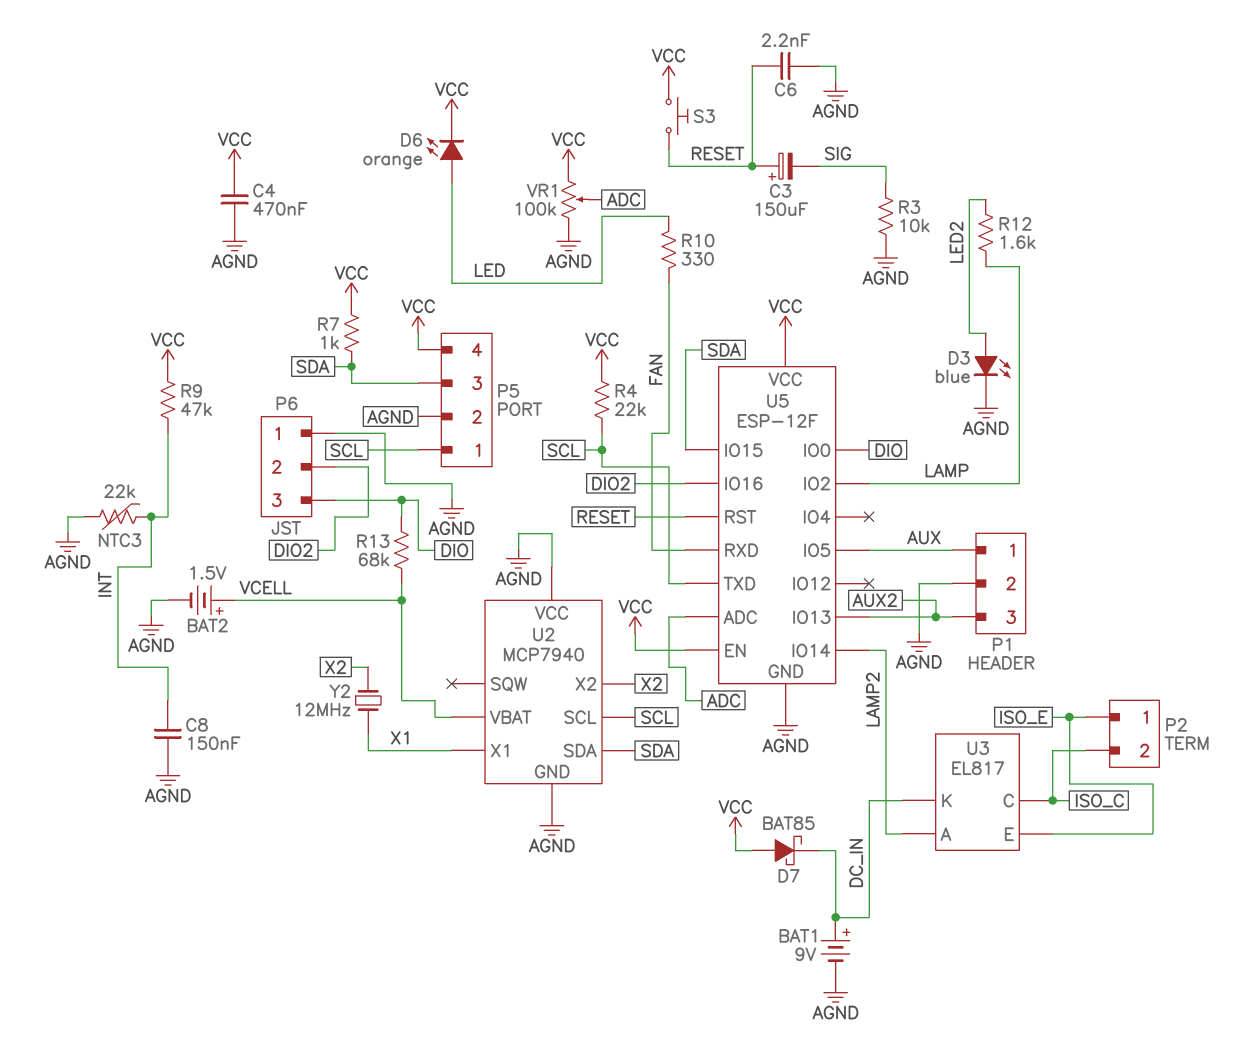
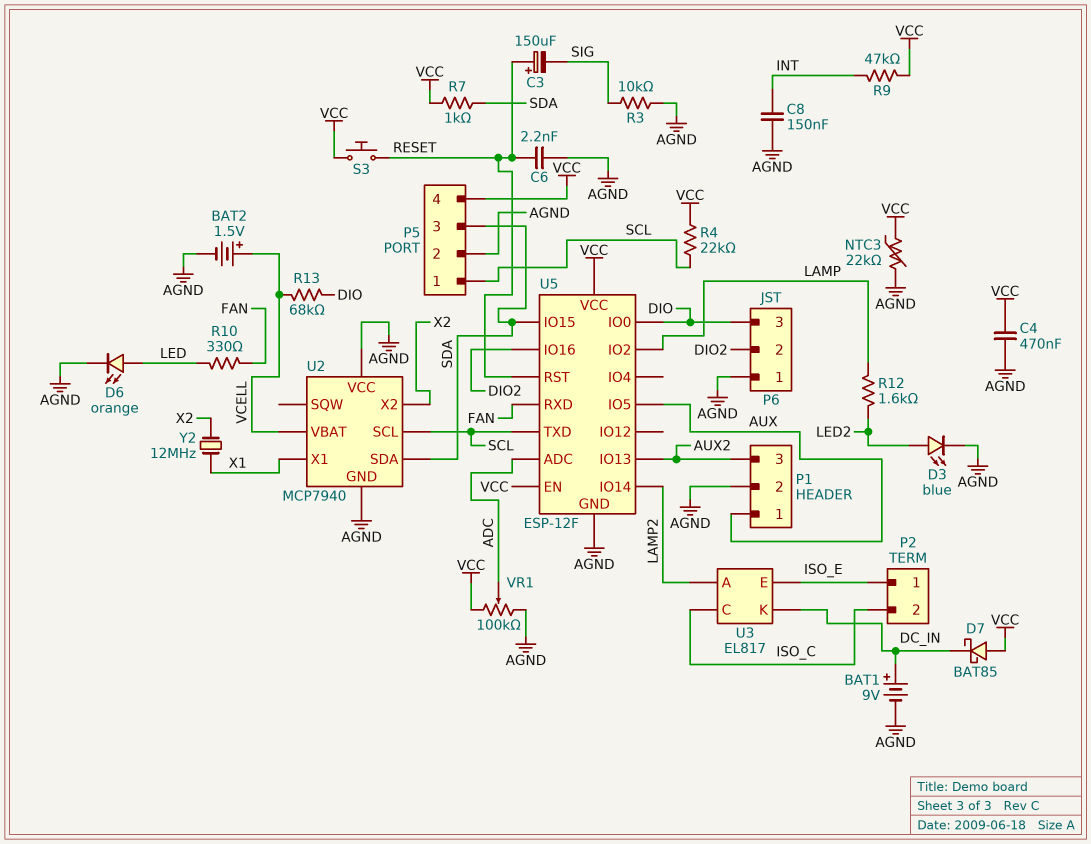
D6: LED orange (A LED, K VCC) -> LED orange (A LED, K AGND)
NTC3: 22k (AGND, INT) -> 22k (AGND, VCC)

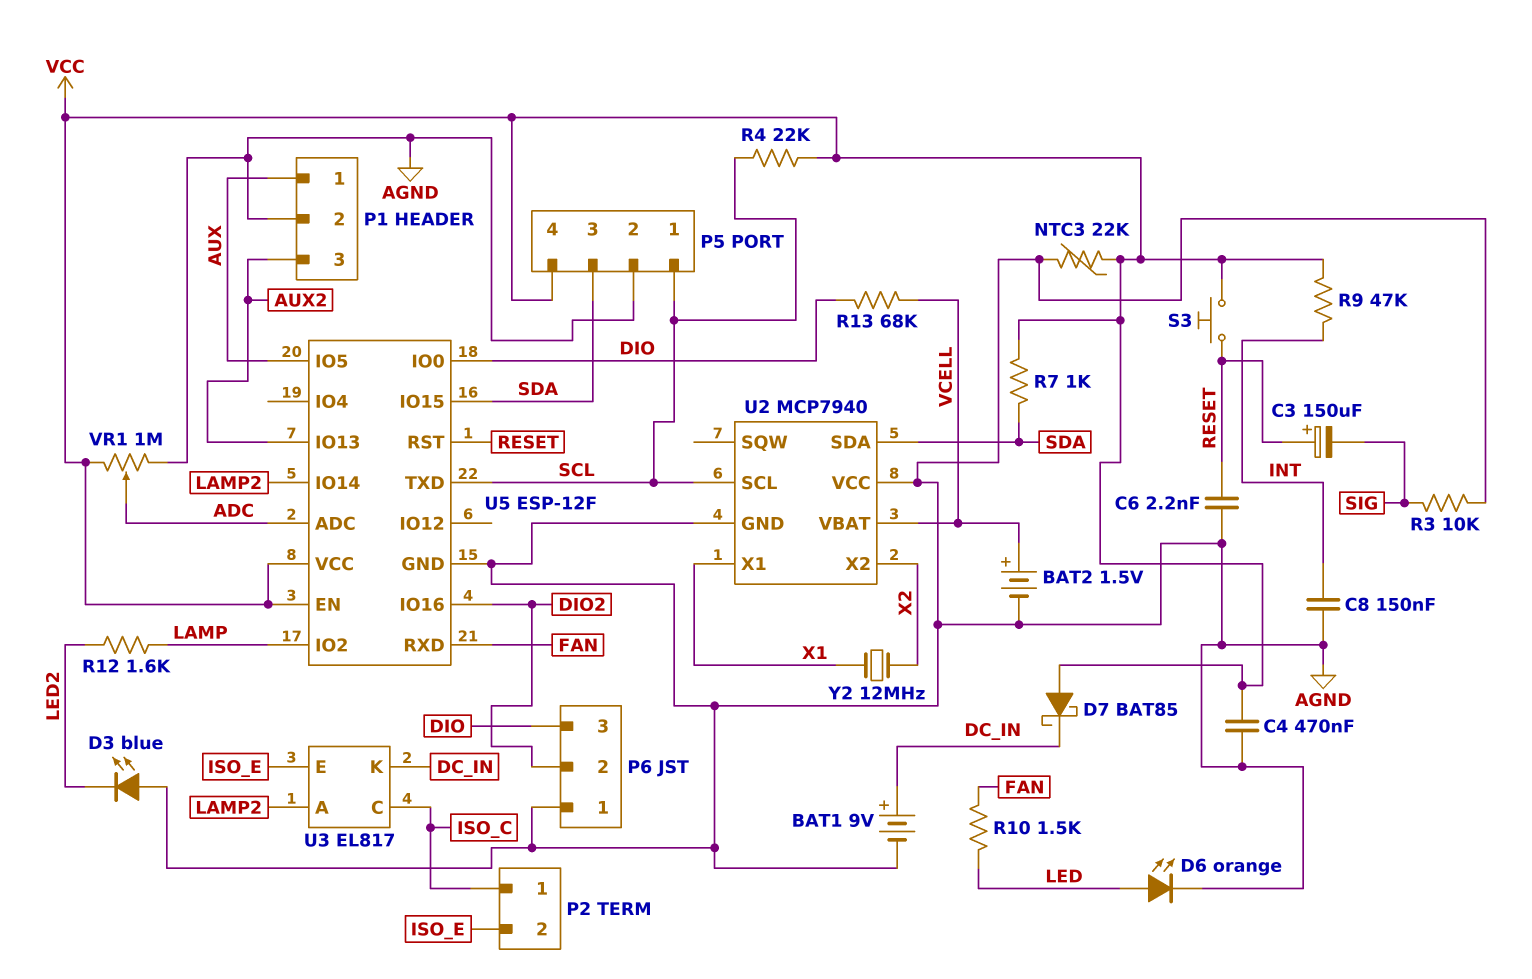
D3: LED blue (A LED2, K AGND) -> LED blue (A AGND, K LED2)
P2 pin 1: ISO_E -> ISO_C
P2 pin 2: ISO_C -> ISO_E
R10: 330 (FAN, LED) -> 1.5k (FAN, LED)
VR1: 100k (AGND, VCC, wiper ADC) -> 1M (AGND, VCC, wiper ADC)

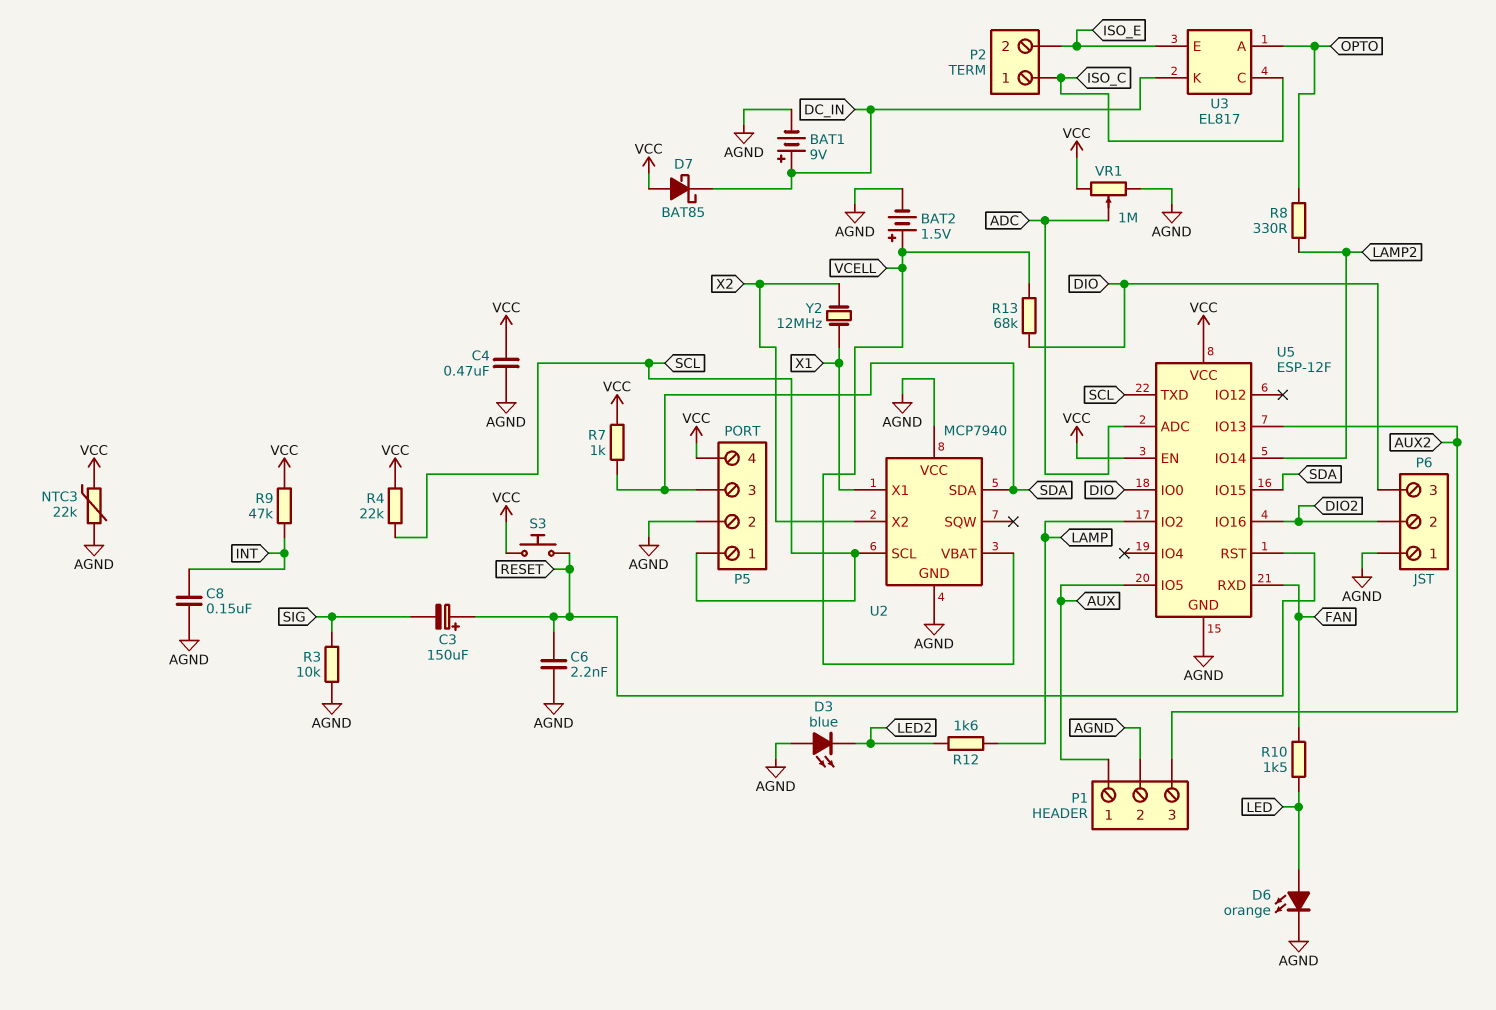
R8: none -> 330 (LAMP2, OPTO)
U3 pin A: LAMP2 -> OPTO

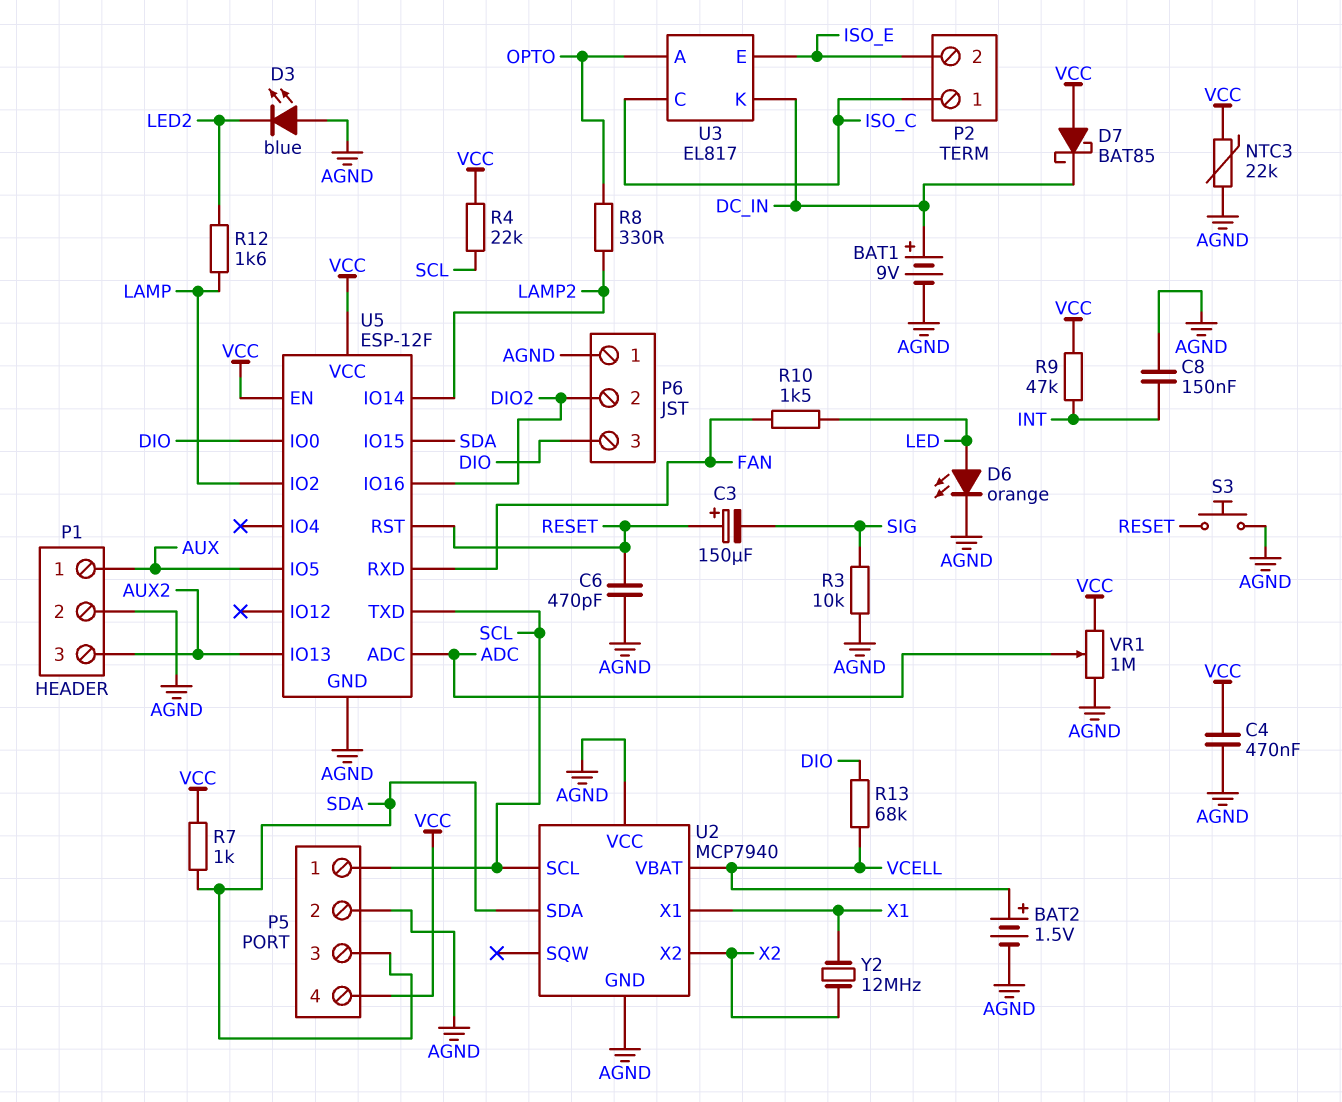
C6: 2.2nF (AGND, RESET) -> 470pF (AGND, RESET)
S3: button (RESET, VCC) -> button (AGND, RESET)

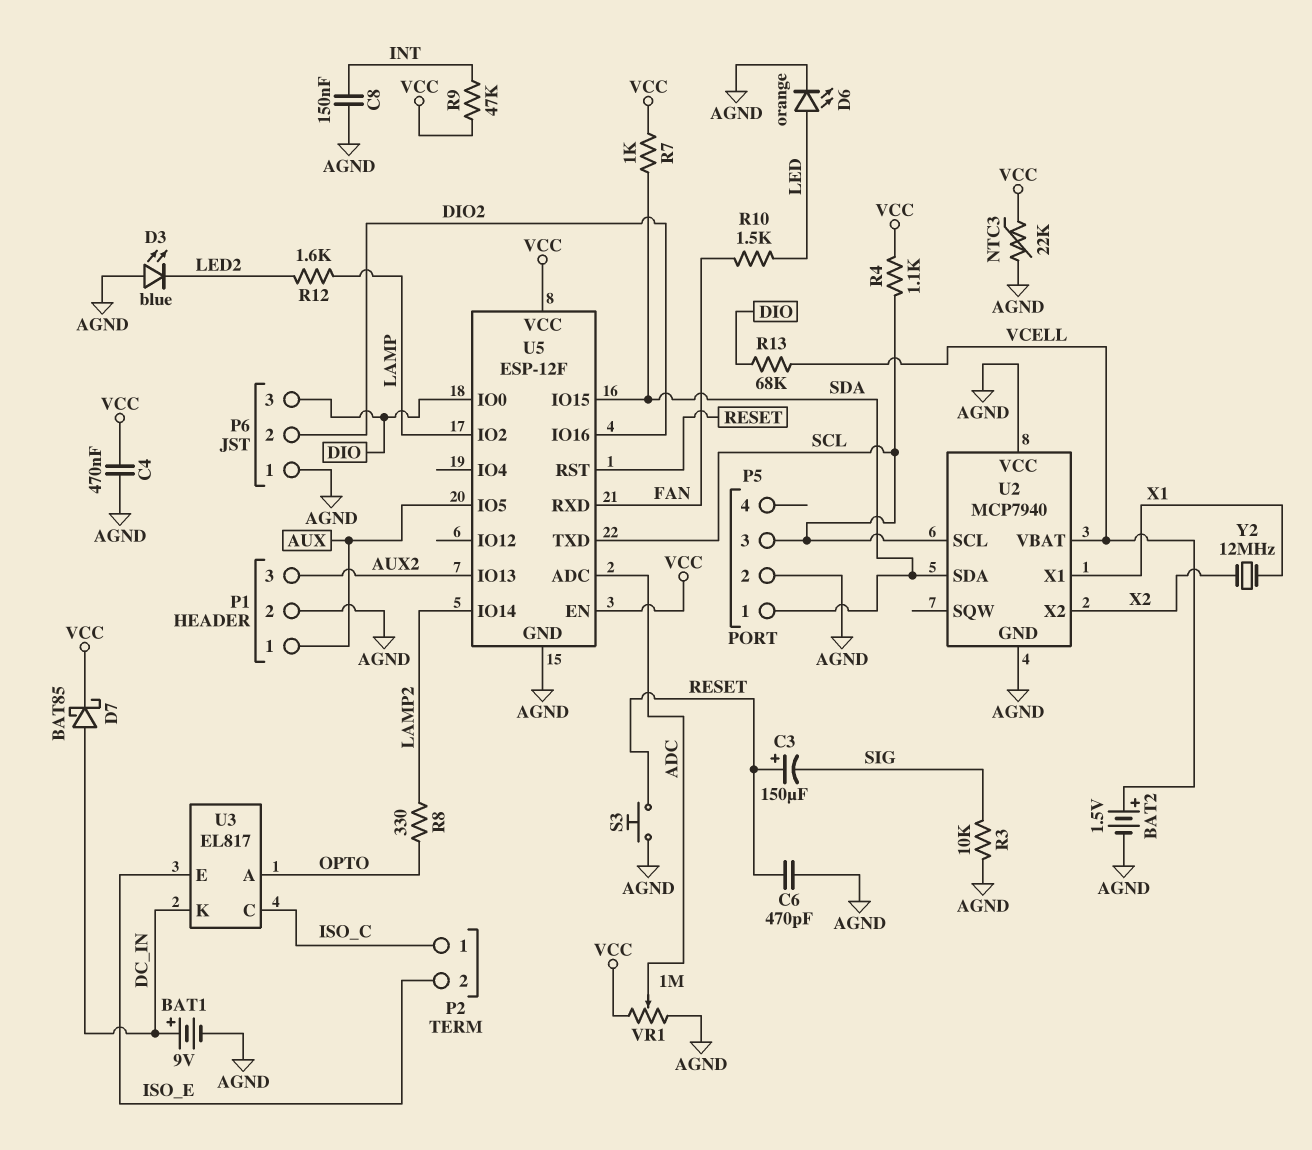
D7: schottky BAT85 (A VCC, K DC_IN) -> schottky BAT85 (A DC_IN, K VCC)
P5 pin 1: SCL -> SDA
P5 pin 3: SDA -> SCL
P5 pin 4: VCC -> none
R4: 22k (SCL, VCC) -> 1.1k (SCL, VCC)

